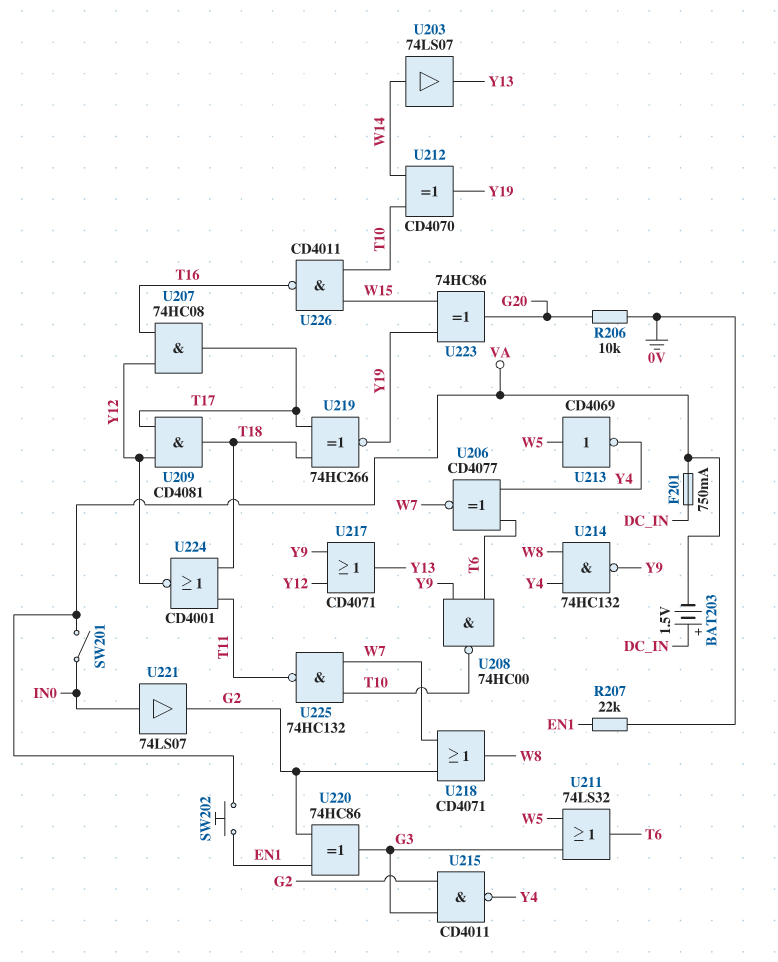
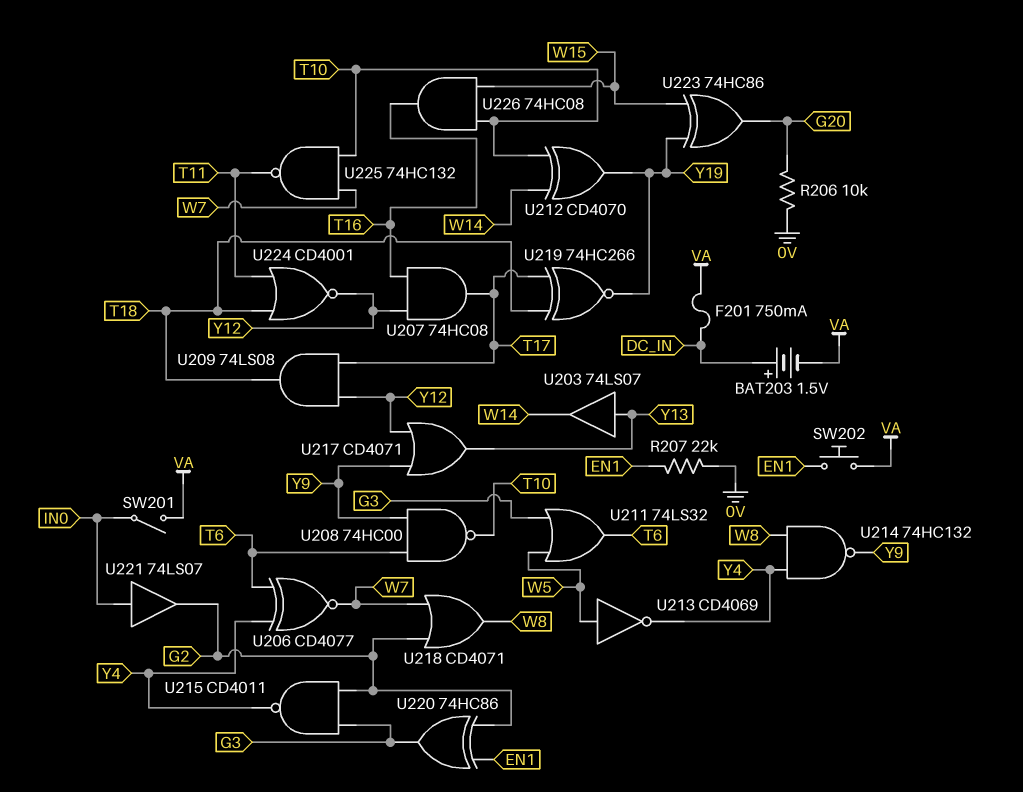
U203: buffer 74LS07 (in W14, out Y13) -> buffer 74LS07 (in Y13, out W14)
U209: AND CD4081 (in T17, in Y12, out T18) -> AND 74LS08 (in T17, in Y12, out T18)
U226: NAND CD4011 (in T10, in W15, out T16) -> AND 74HC08 (in T10, in W15, out T16)

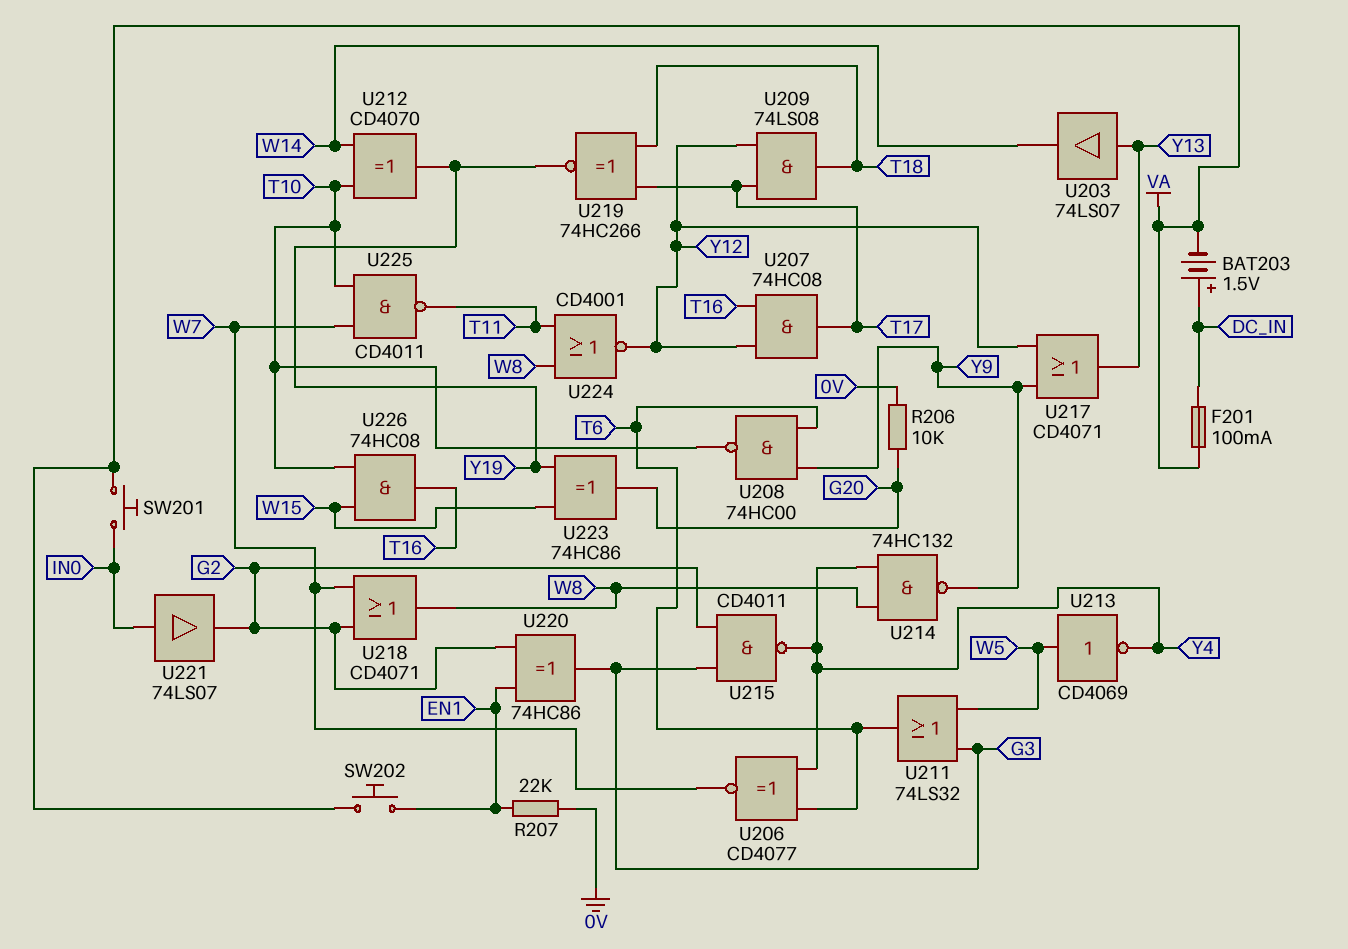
F201: 750mA (DC_IN, VA) -> 100mA (DC_IN, VA)
SW201: switch (IN0, VA) -> button (IN0, VA)
U224: NOR CD4001 (in T11, in T18, out Y12) -> NOR CD4001 (in T11, in W8, out Y12)
U225: NAND 74HC132 (in T10, in W7, out T11) -> NAND CD4011 (in T10, in W7, out T11)

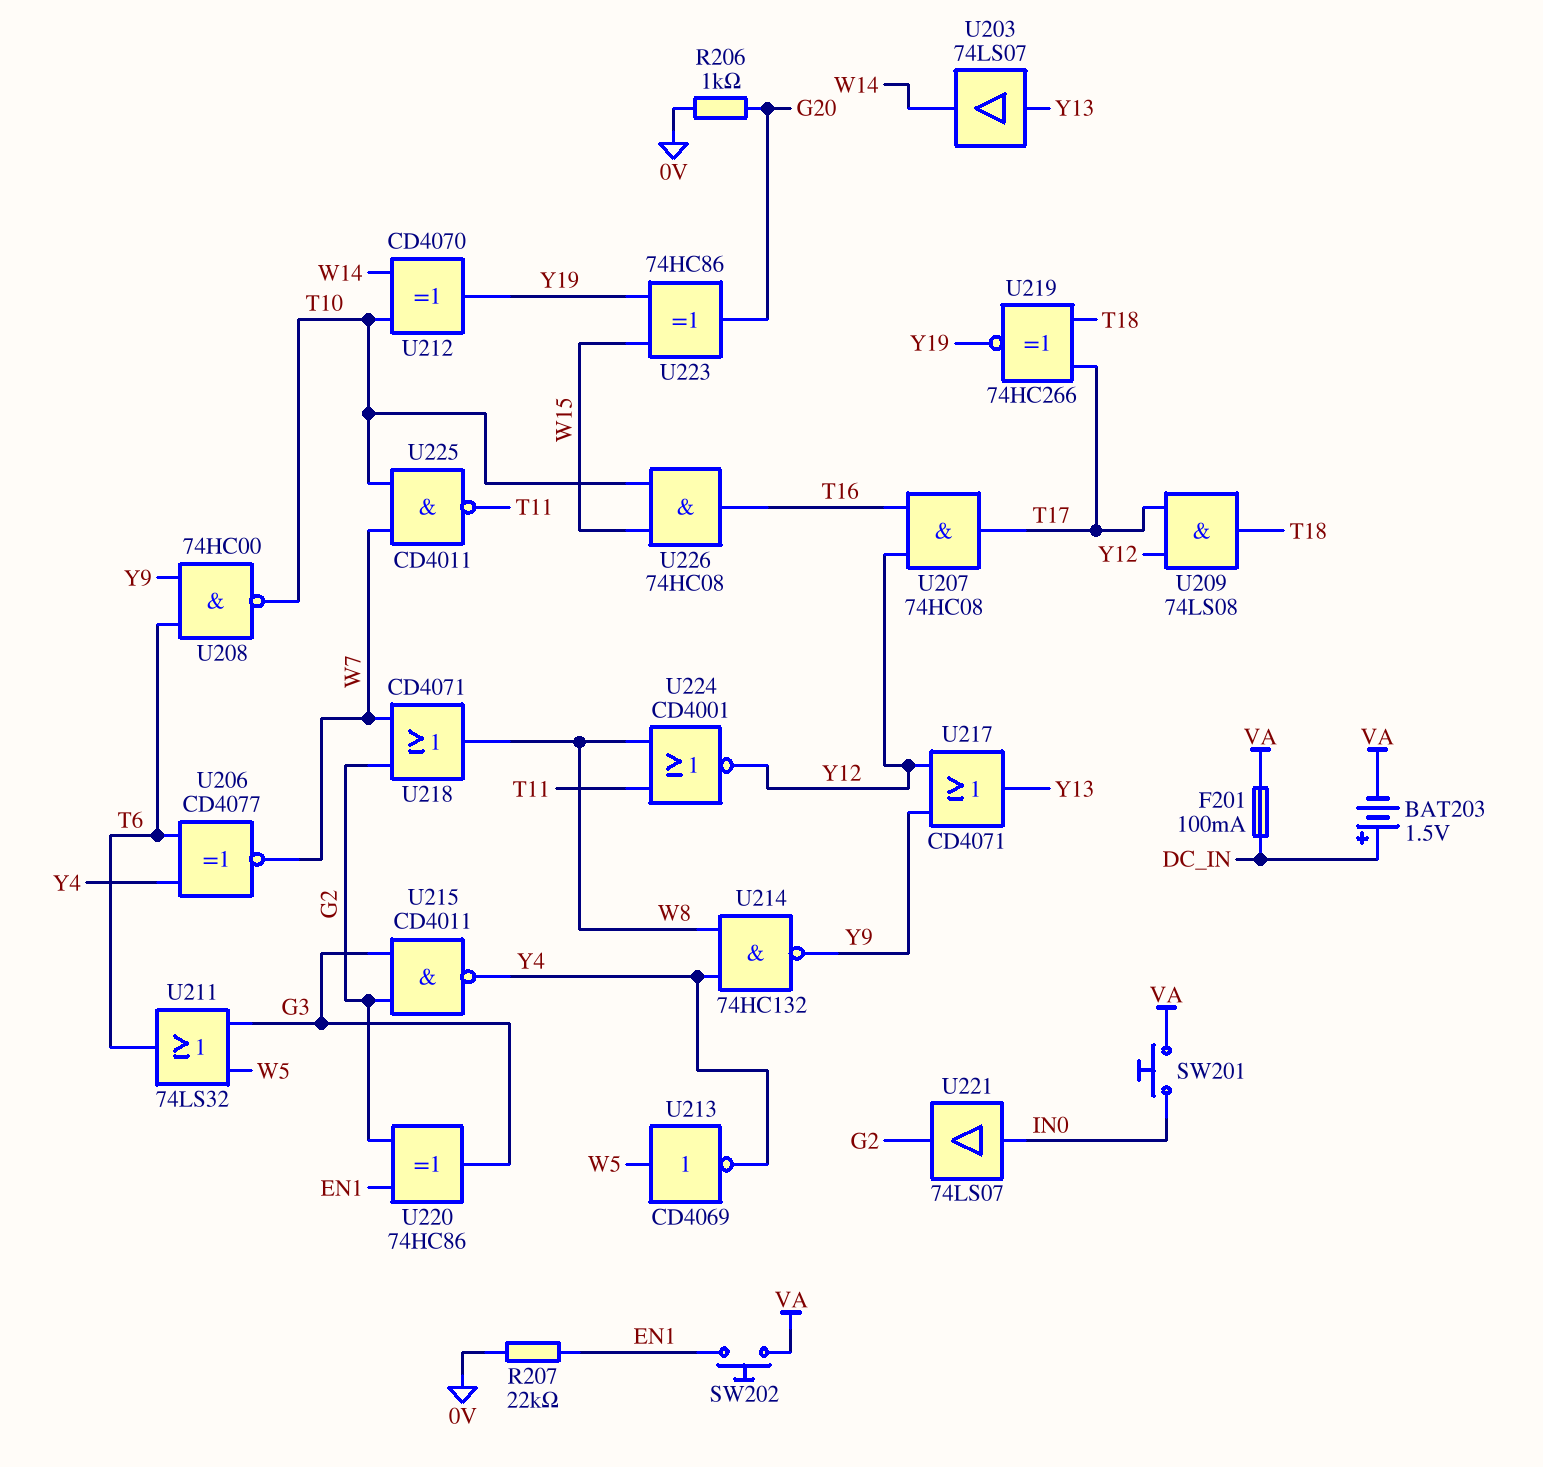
R206: 10k (0V, G20) -> 1k (0V, G20)

